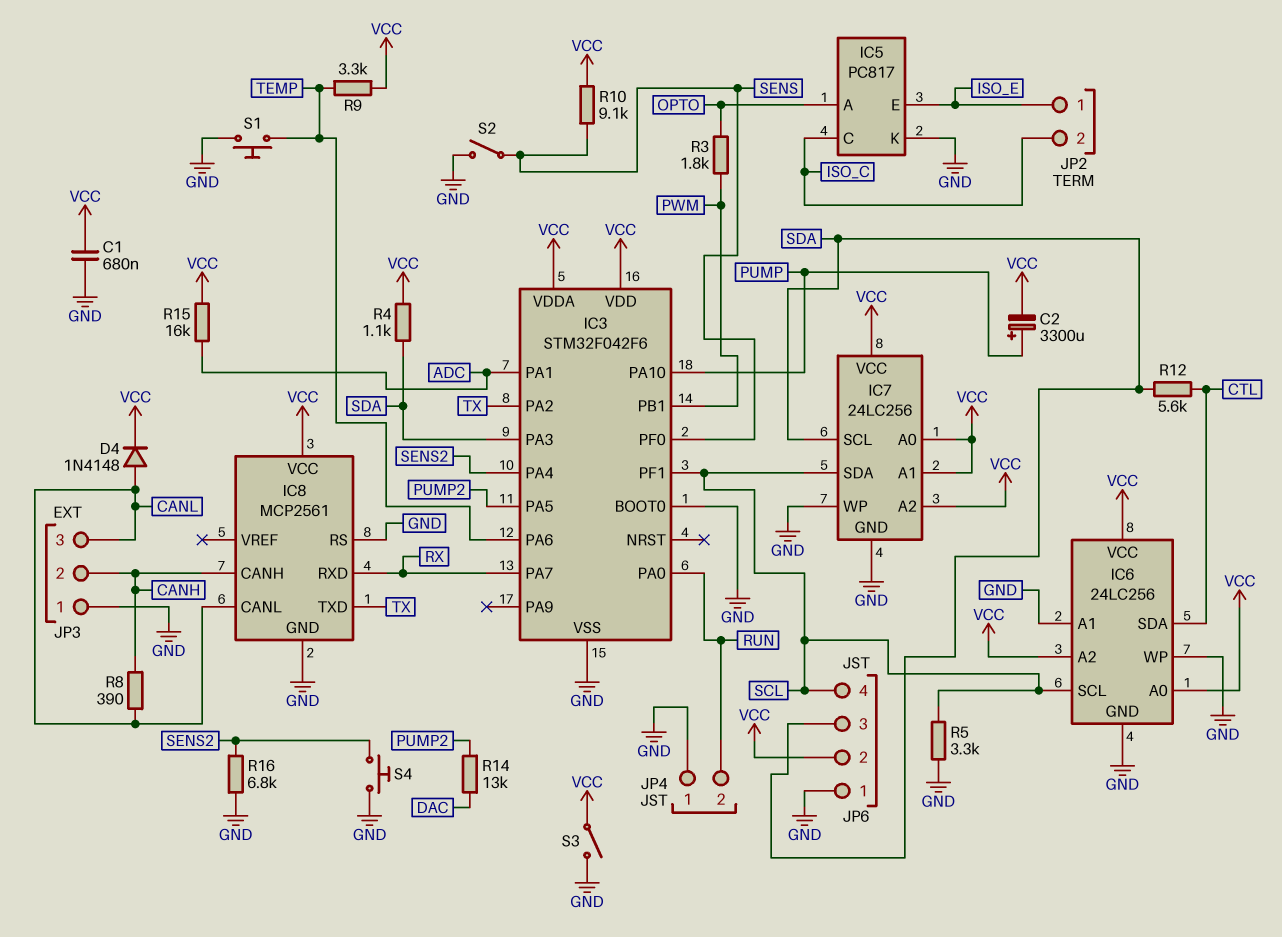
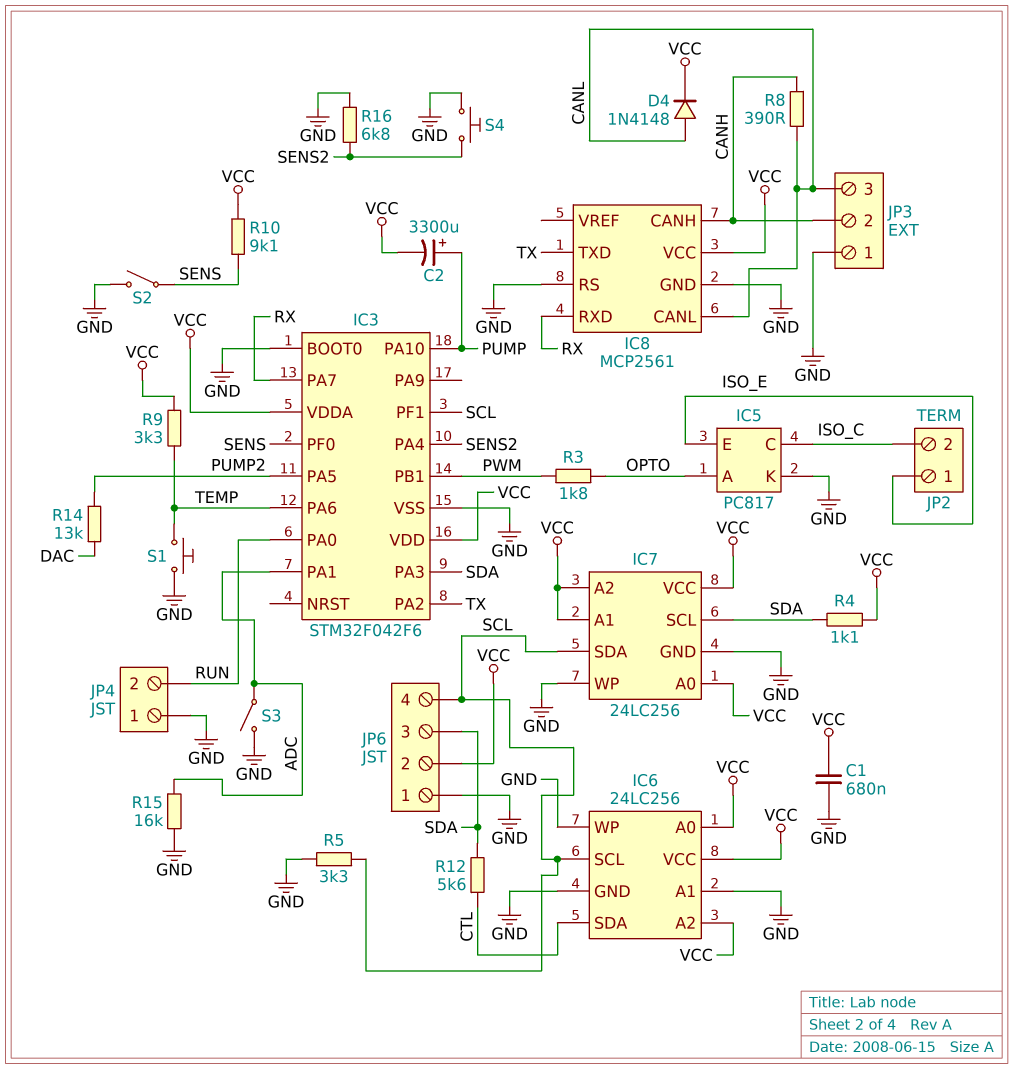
R15: 16k (ADC, VCC) -> 16k (ADC, GND)
S3: switch (GND, VCC) -> switch (ADC, GND)

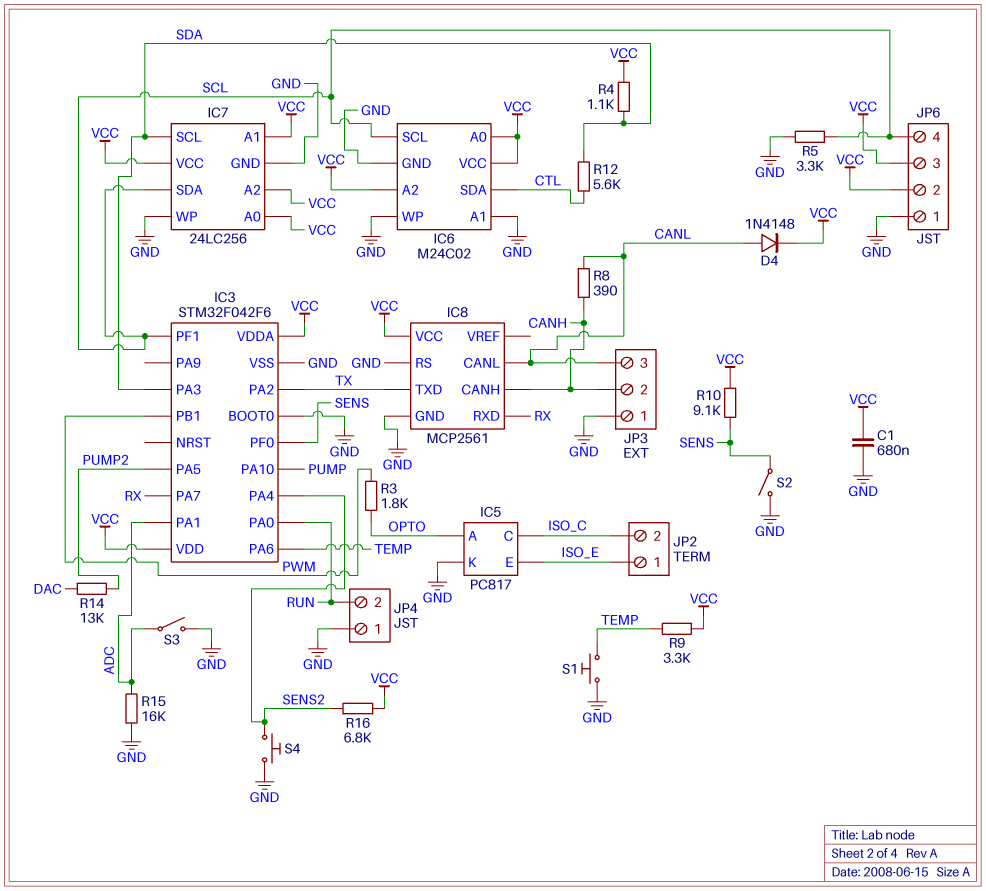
C2: 3300uF (plus PUMP, minus VCC) -> none
IC6: 24LC256 -> M24C02
JP6 pin 3: SDA -> VCC
R16: 6.8k (GND, SENS2) -> 6.8k (SENS2, VCC)

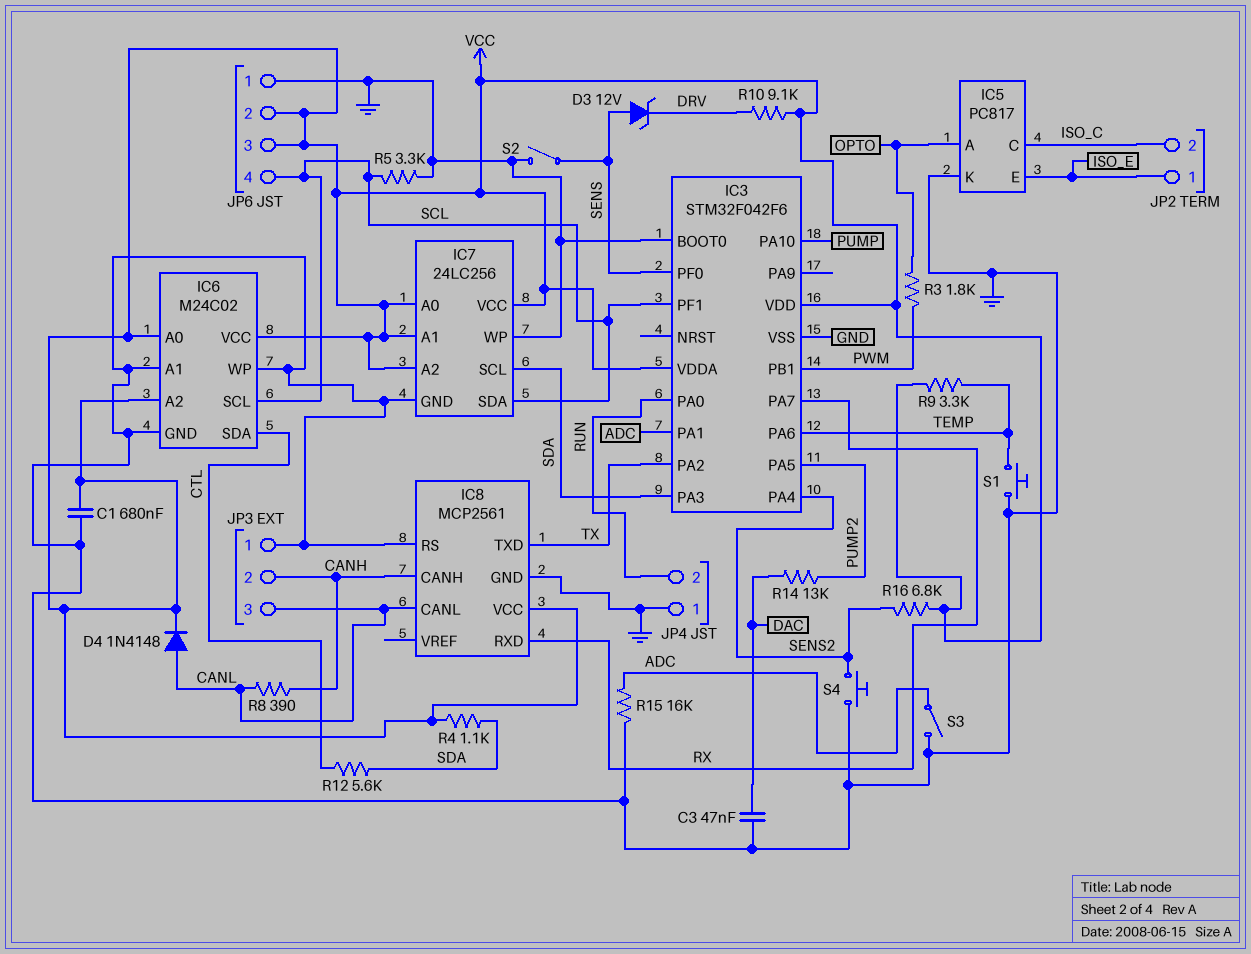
C3: none -> 47nF (DAC, GND)
D3: none -> zener 12V (A SENS, K DRV)
R10: 9.1k (SENS, VCC) -> 9.1k (DRV, VCC)

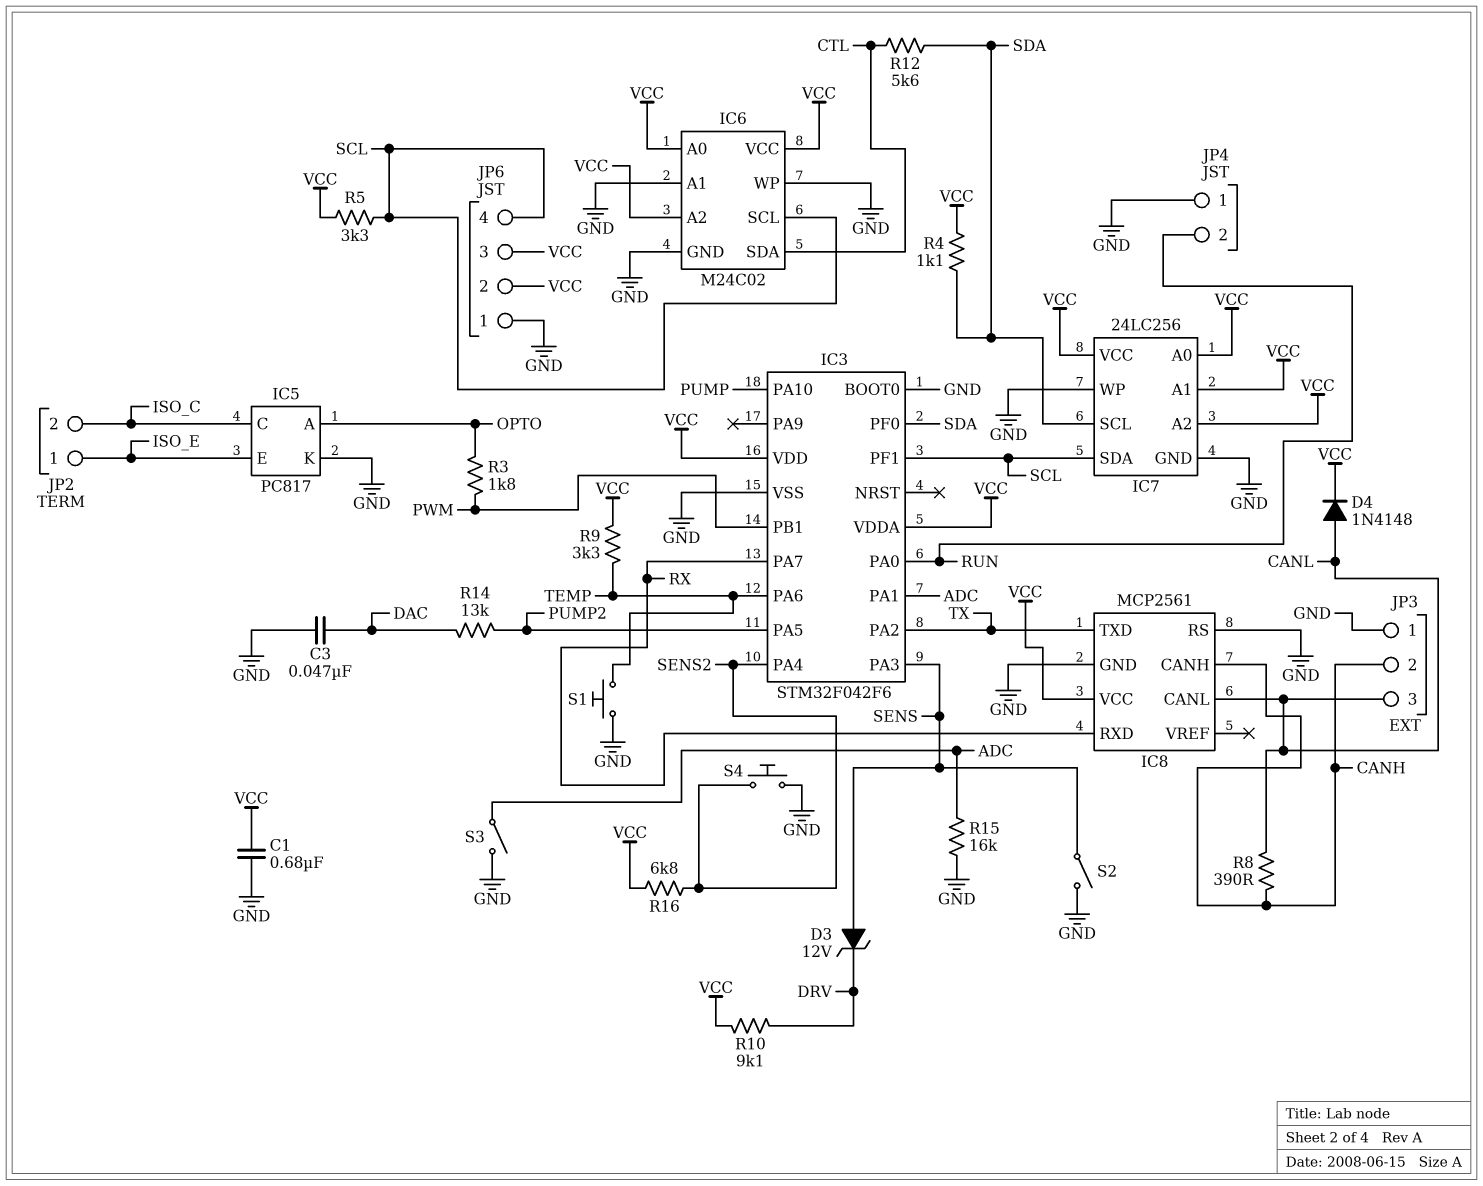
IC3 pin PA3: SDA -> SENS
IC3 pin PF0: SENS -> SDA
R5: 3.3k (GND, SCL) -> 3.3k (SCL, VCC)

